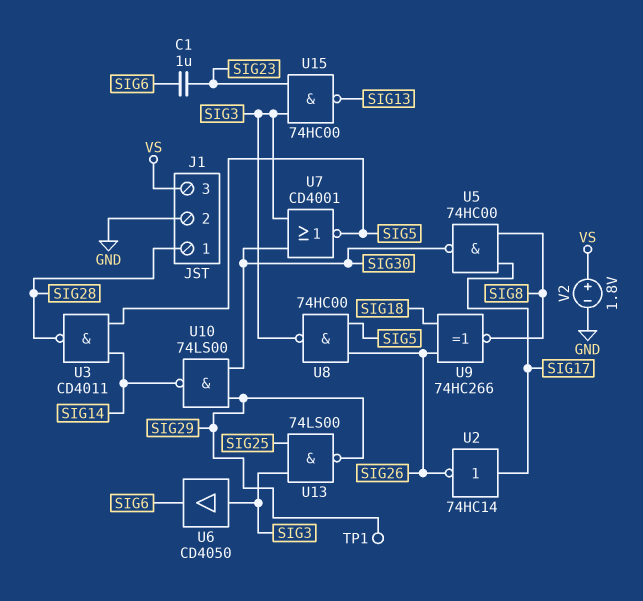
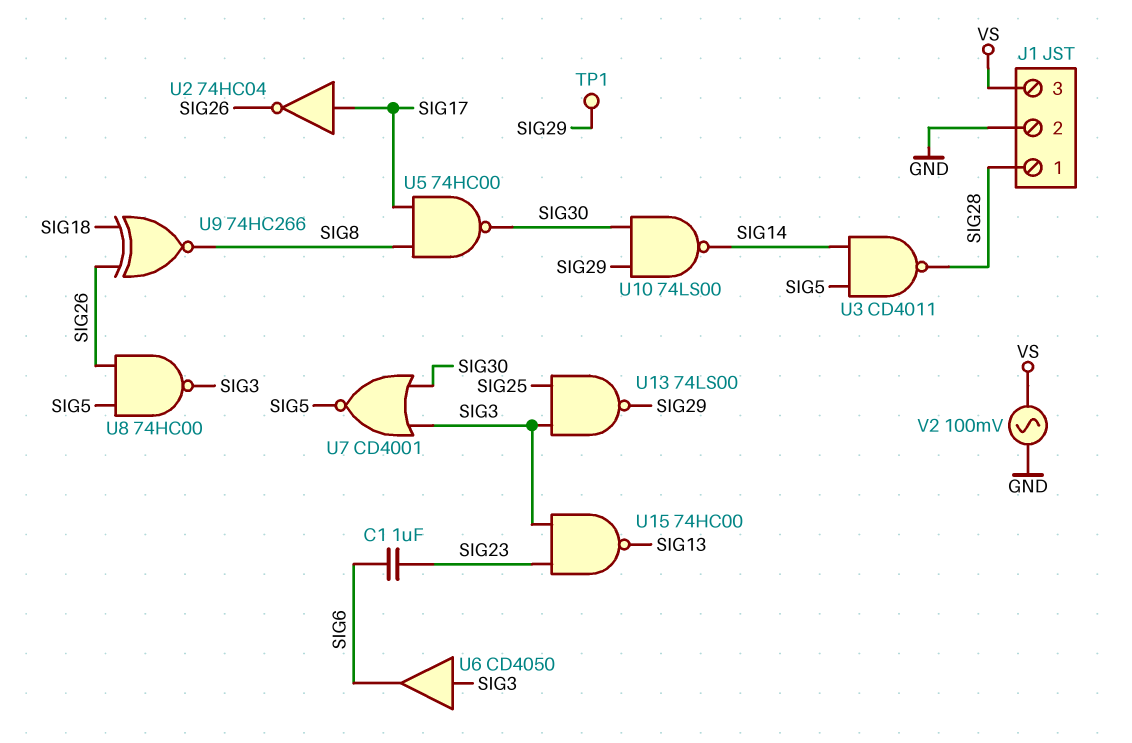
U2: NOT 74HC14 (in SIG17, out SIG26) -> NOT 74HC04 (in SIG17, out SIG26)
V2: 1.8V (plus VS, minus GND) -> AC 100mV (GND, VS)

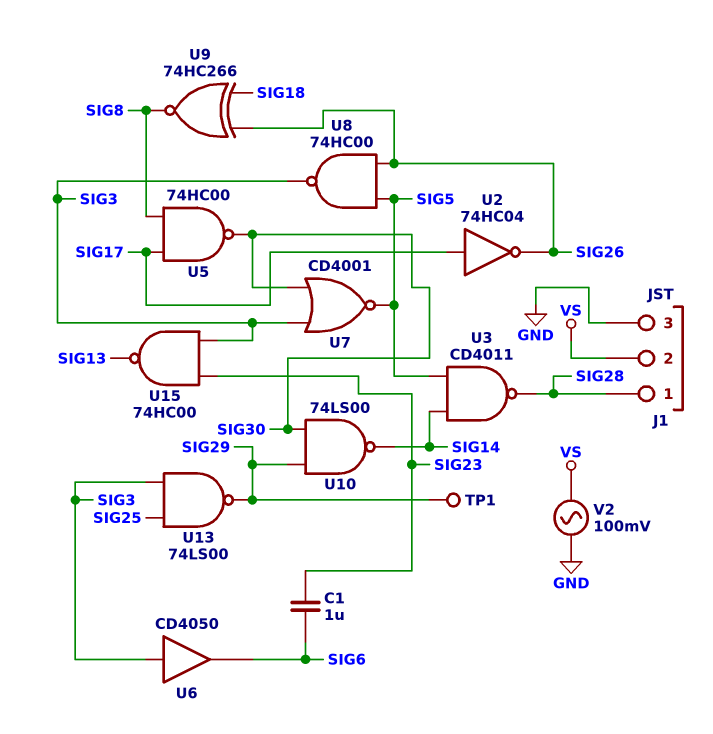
J1 pin 2: GND -> VS
J1 pin 3: VS -> GND

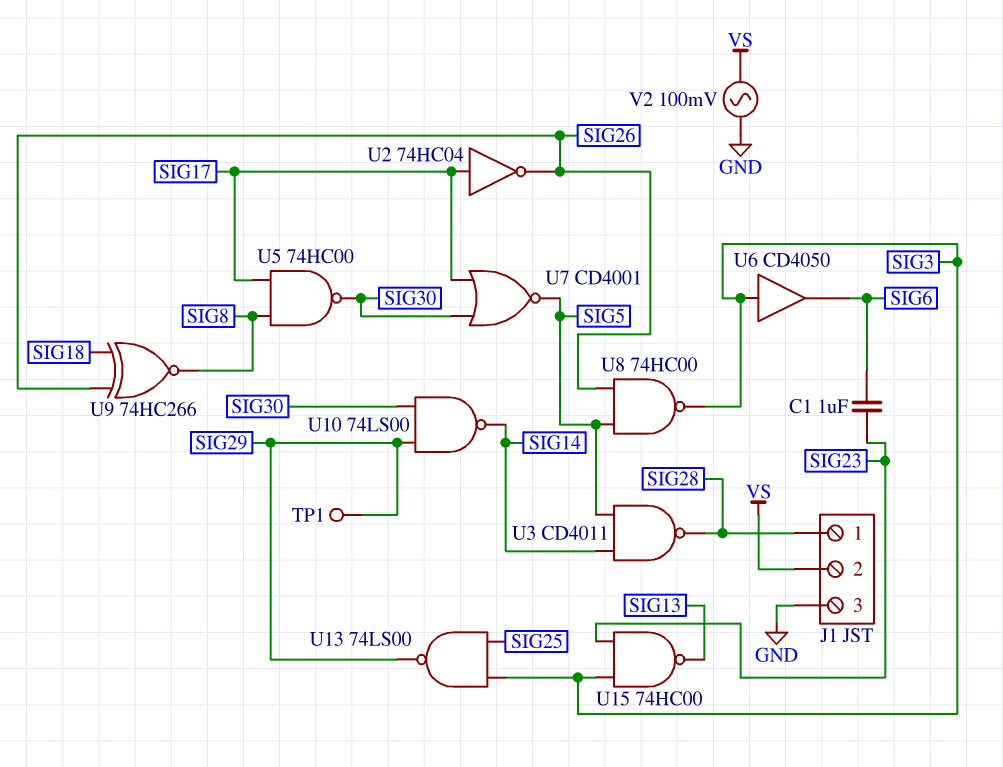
U7: NOR CD4001 (in SIG3, in SIG30, out SIG5) -> NOR CD4001 (in SIG17, in SIG30, out SIG5)

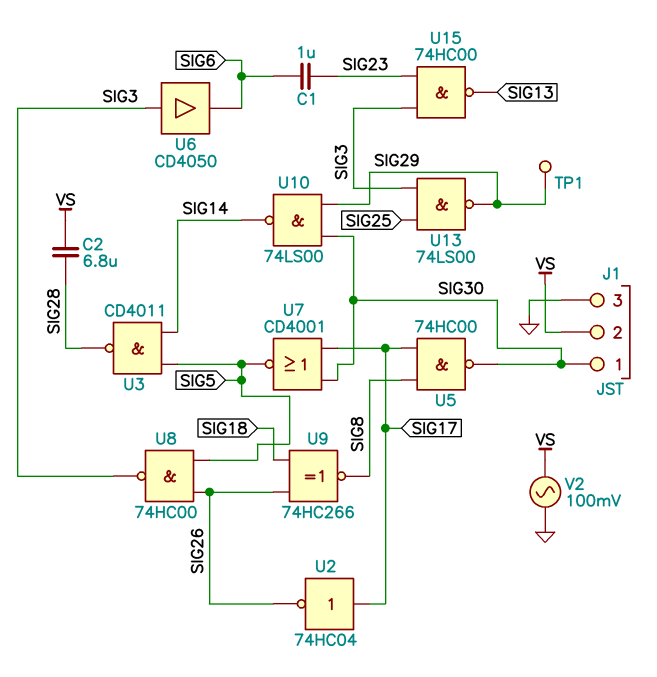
C2: none -> 6.8uF (SIG28, VS)
J1 pin 1: SIG28 -> SIG30

